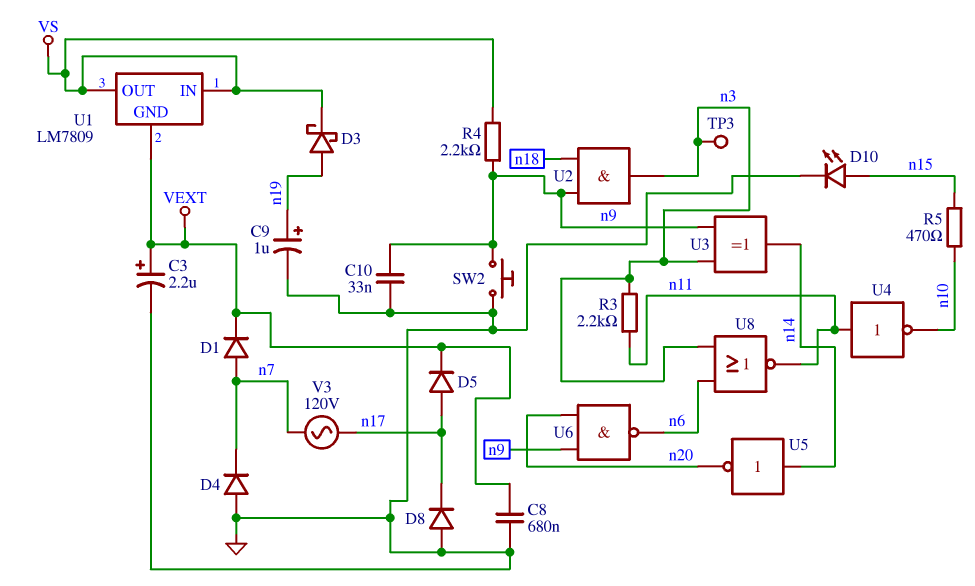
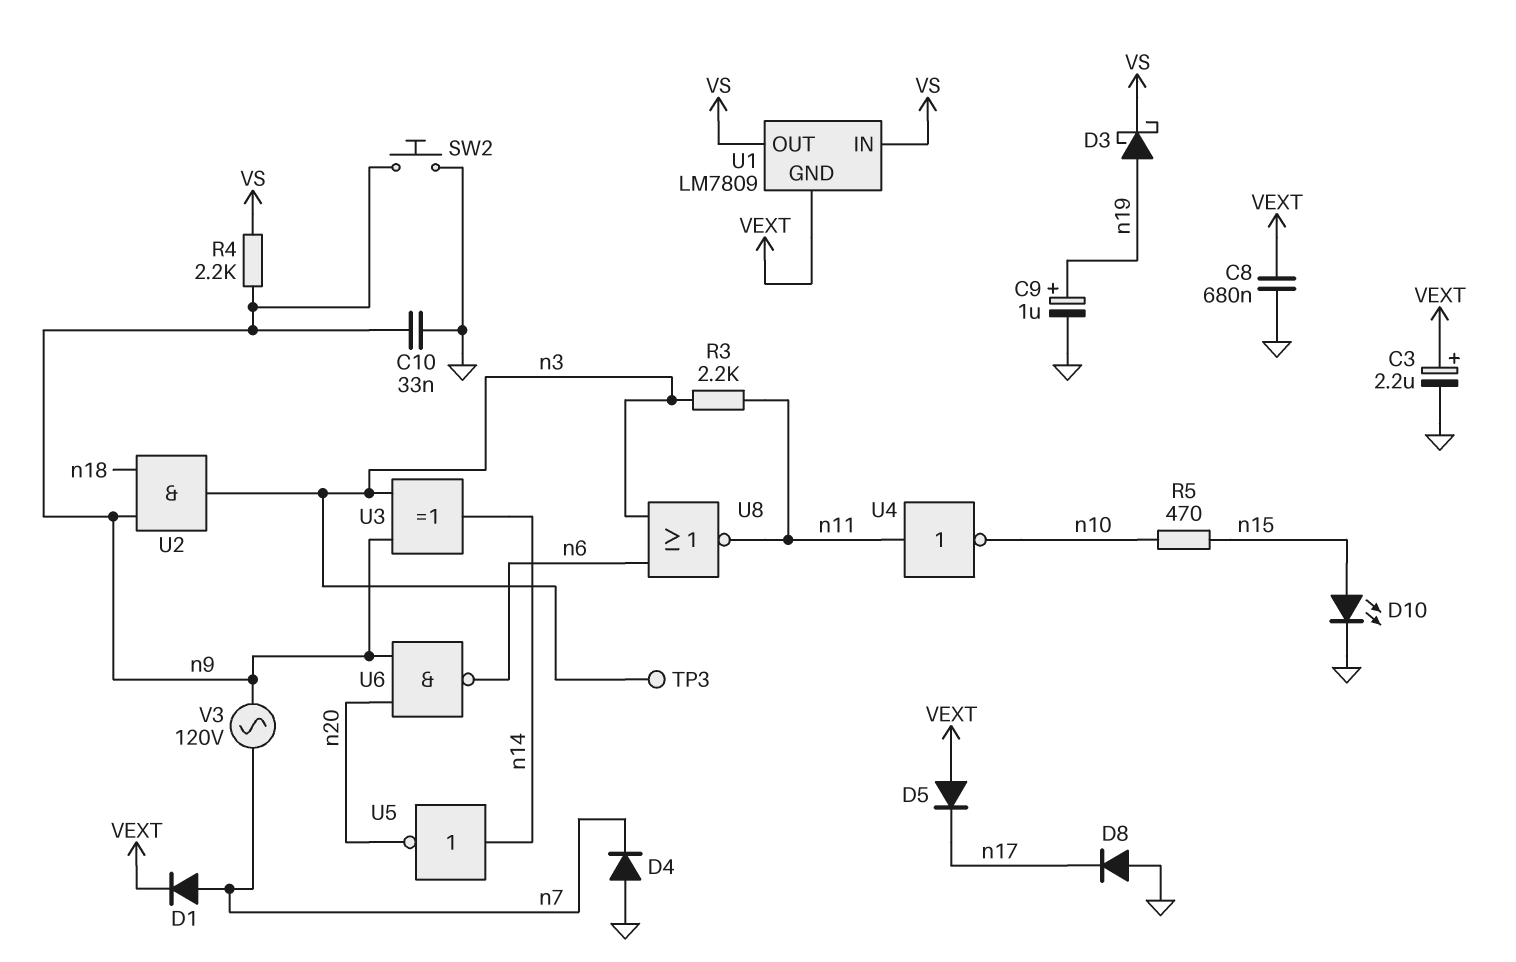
D5: diode (A n17, K VEXT) -> diode (A VEXT, K n17)
V3: AC 120V (n7, n17) -> AC 120V (n7, n9)

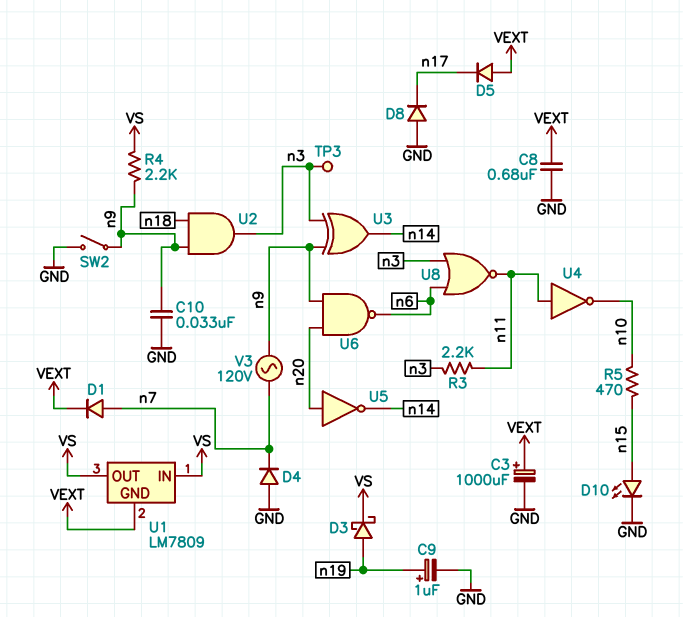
C3: 2.2uF (plus VEXT, minus GND) -> 1000uF (plus VEXT, minus GND)
SW2: button (GND, n9) -> switch (GND, n9)
U5: NOT (in n14, out n20) -> NOT (in n20, out n14)

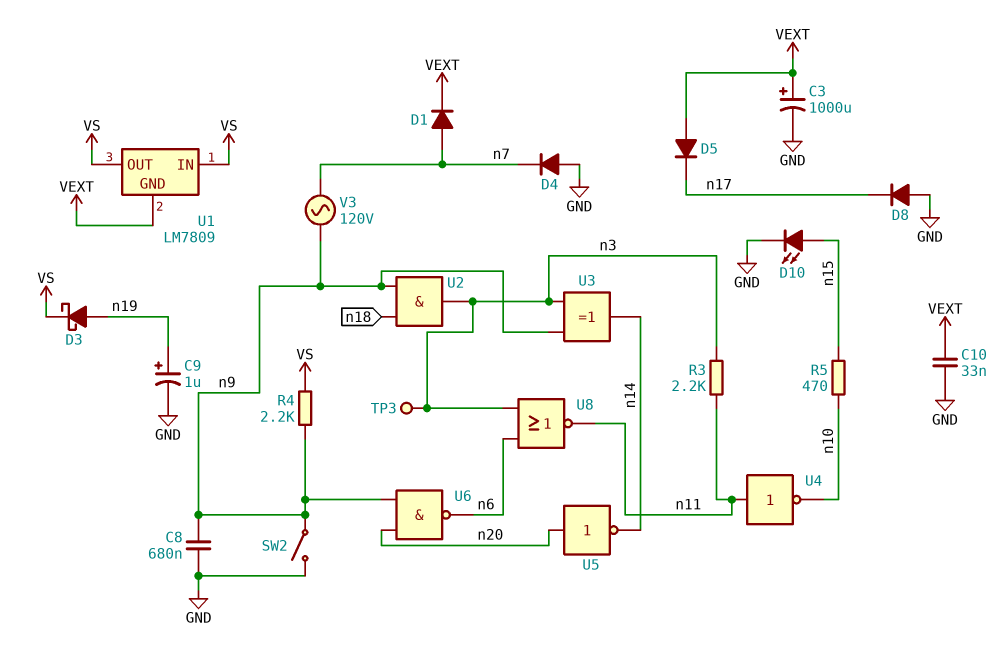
C8: 680nF (GND, VEXT) -> 680nF (GND, n9)
C10: 33nF (GND, n9) -> 33nF (GND, VEXT)

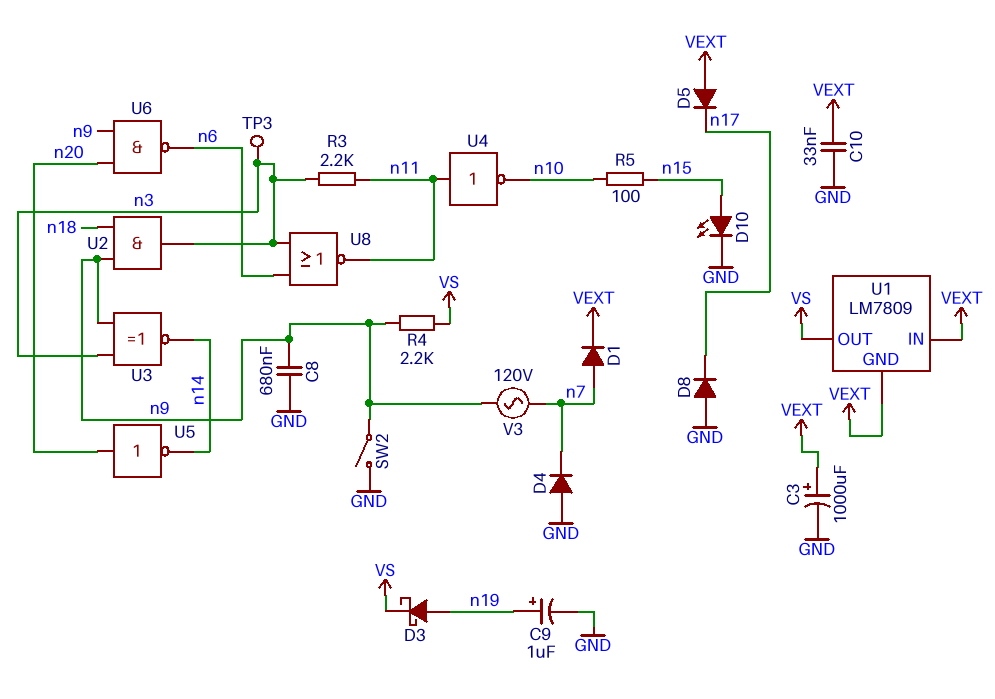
R5: 470 (n10, n15) -> 100 (n10, n15)
U1 pin IN: VS -> VEXT
U3: XOR (in n3, in n9, out n14) -> XNOR (in n3, in n9, out n14)

